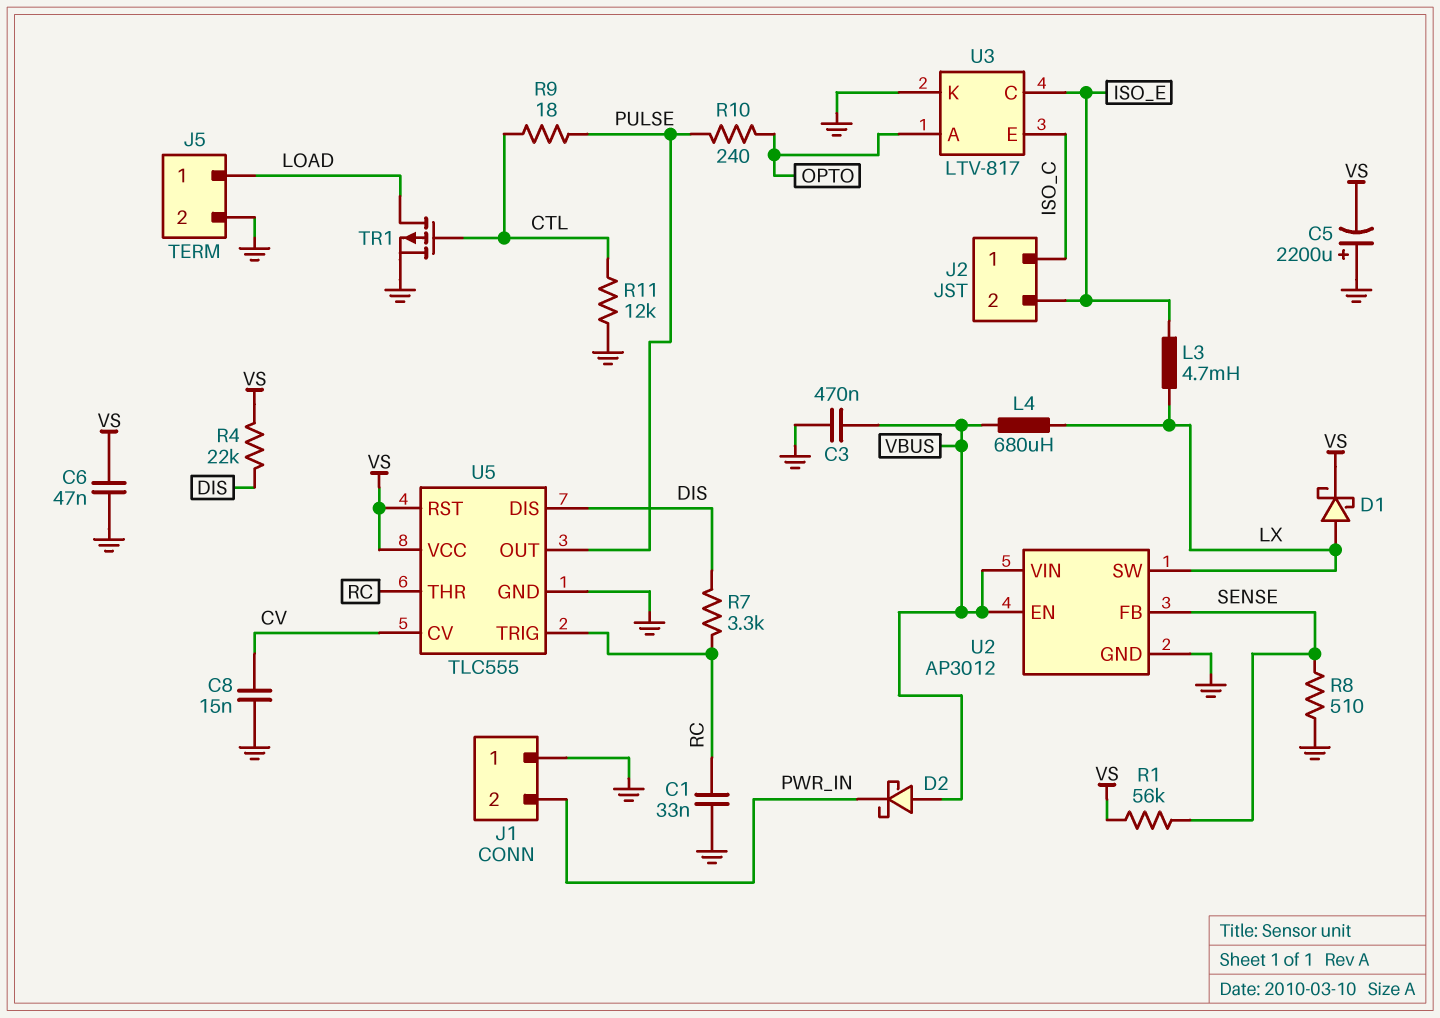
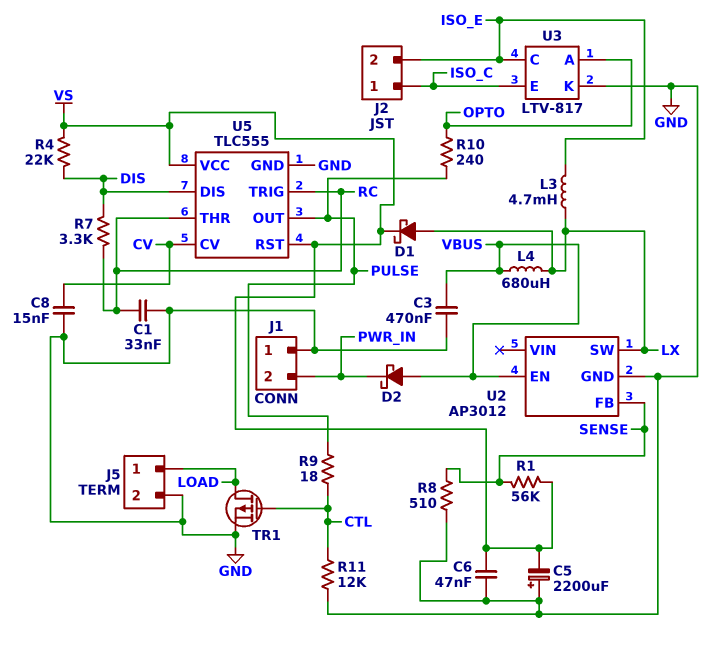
U2 pin VIN: VBUS -> none

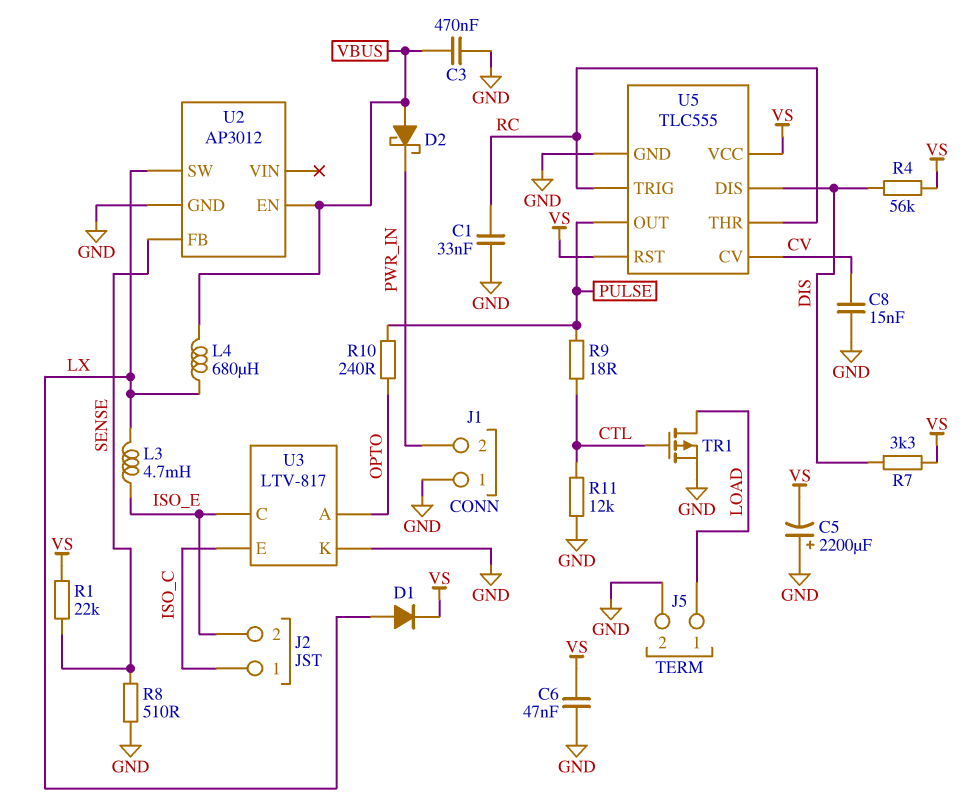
D1: schottky (A LX, K VS) -> diode (A LX, K VS)
R1: 56k (SENSE, VS) -> 22k (SENSE, VS)
R4: 22k (DIS, VS) -> 56k (DIS, VS)
R7: 3.3k (DIS, RC) -> 3.3k (DIS, VS)

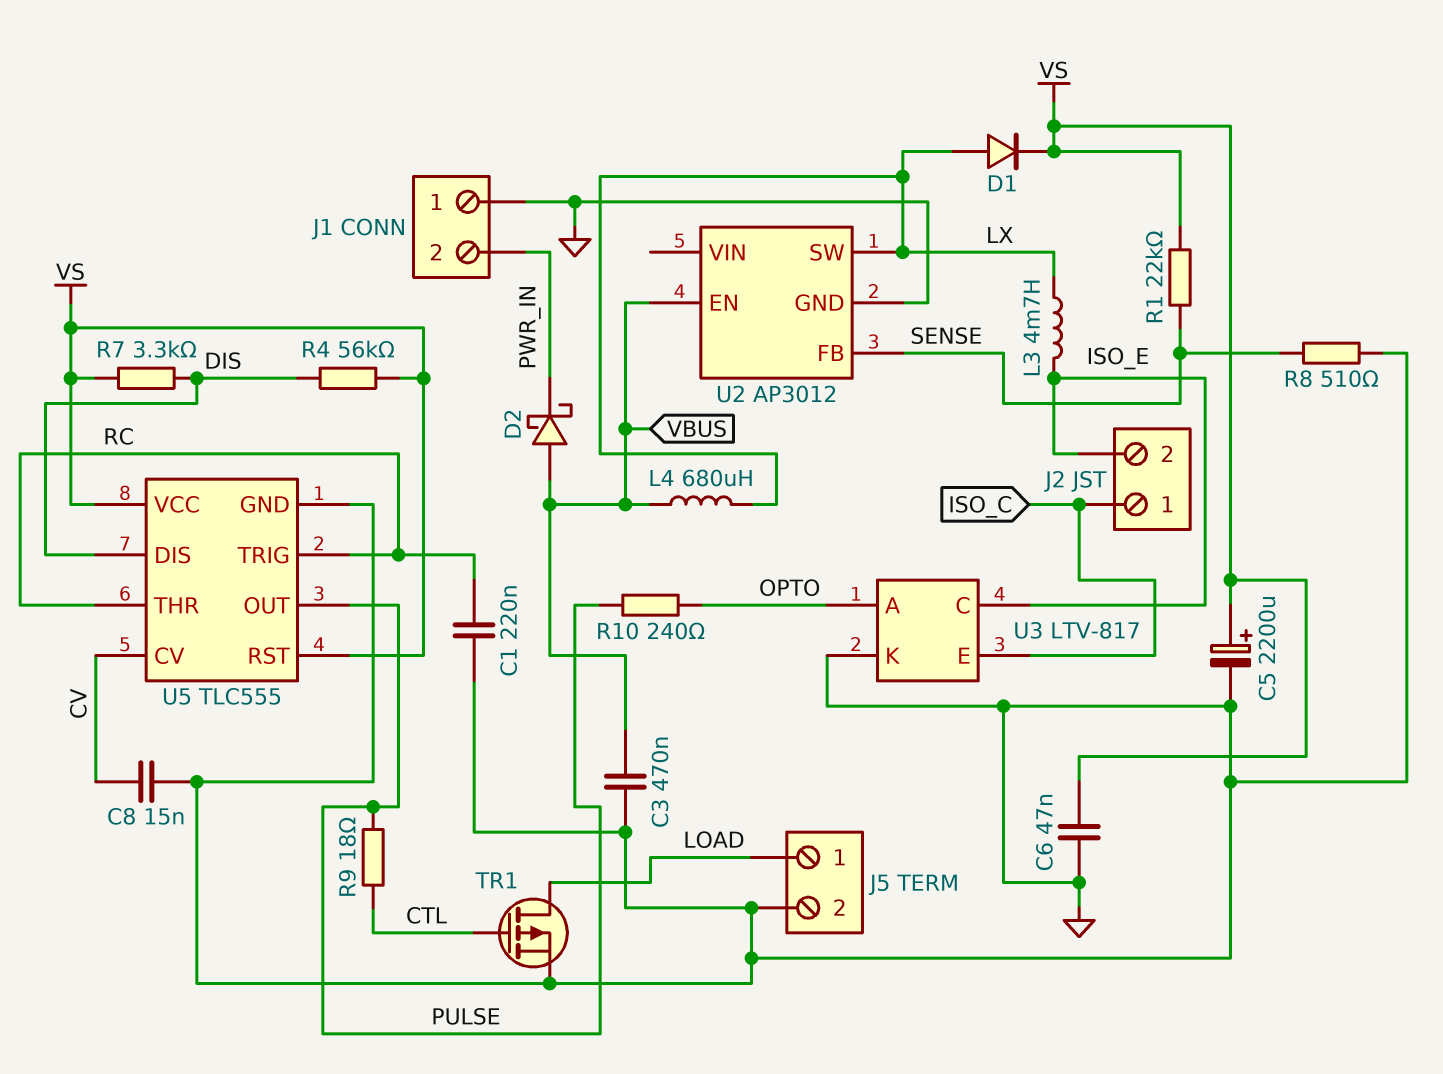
C1: 33nF (GND, RC) -> 220nF (GND, RC)
C5: 2200uF (plus GND, minus VS) -> 2200uF (plus VS, minus GND)
R11: 12k (CTL, GND) -> none

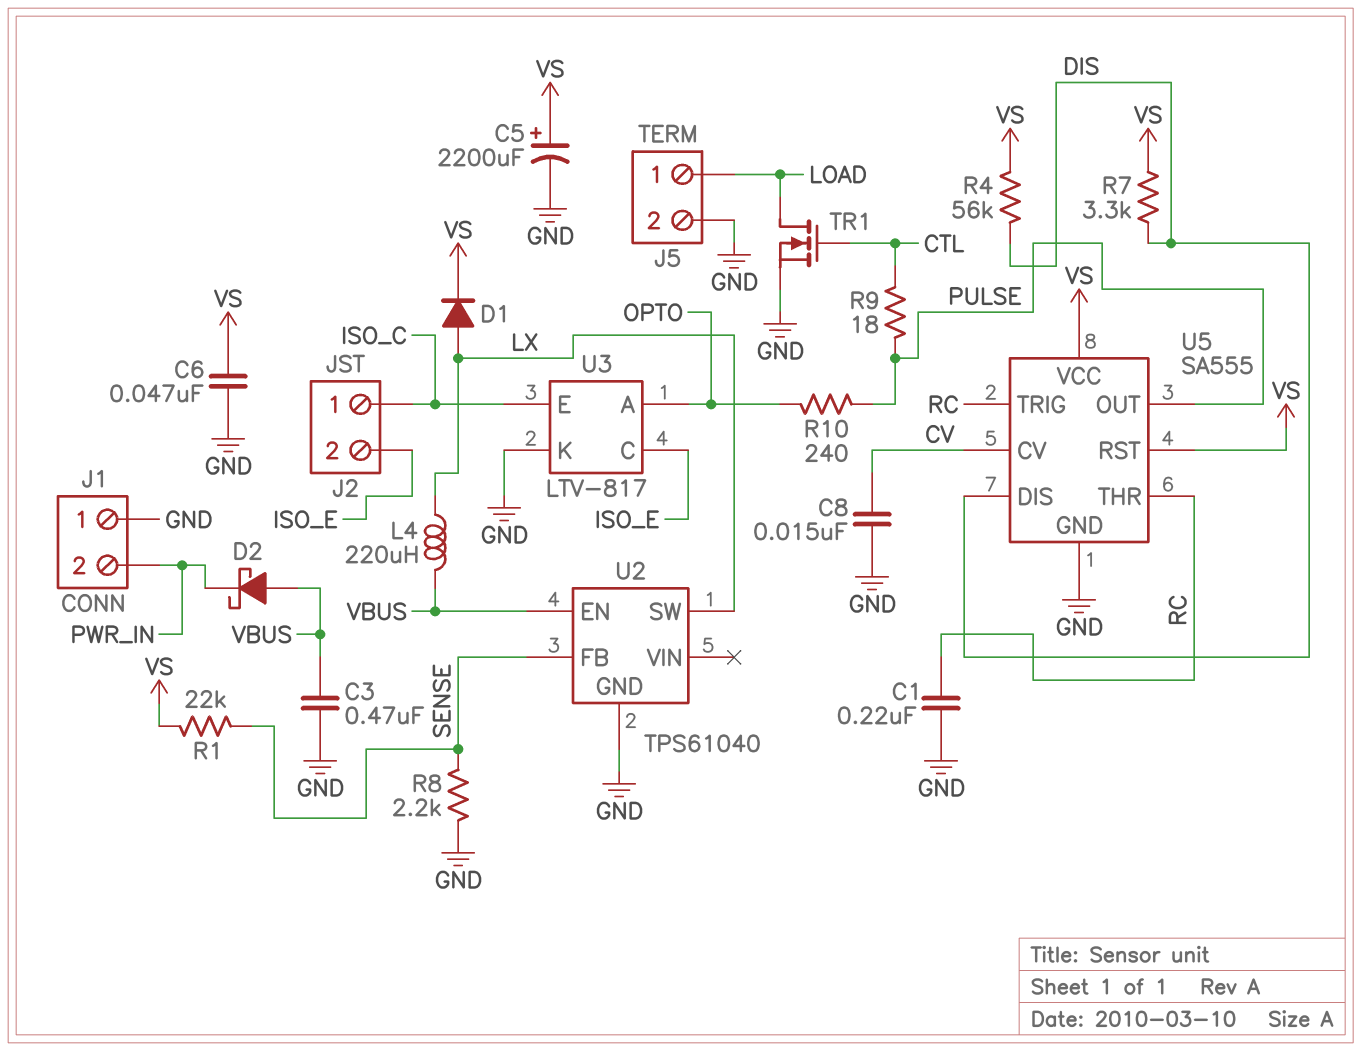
L3: 4.7mH (ISO_E, LX) -> none
L4: 680uH (LX, VBUS) -> 220uH (LX, VBUS)
R8: 510 (GND, SENSE) -> 2.2k (GND, SENSE)
TR1: PMOS (G CTL, D LOAD, S GND) -> NMOS (G CTL, D LOAD, S GND)
U2: AP3012 -> TPS61040
U5: TLC555 -> SA555

